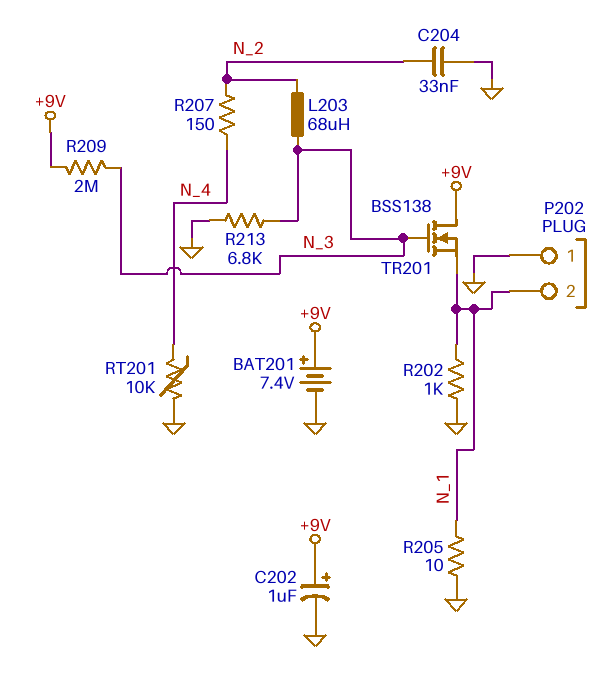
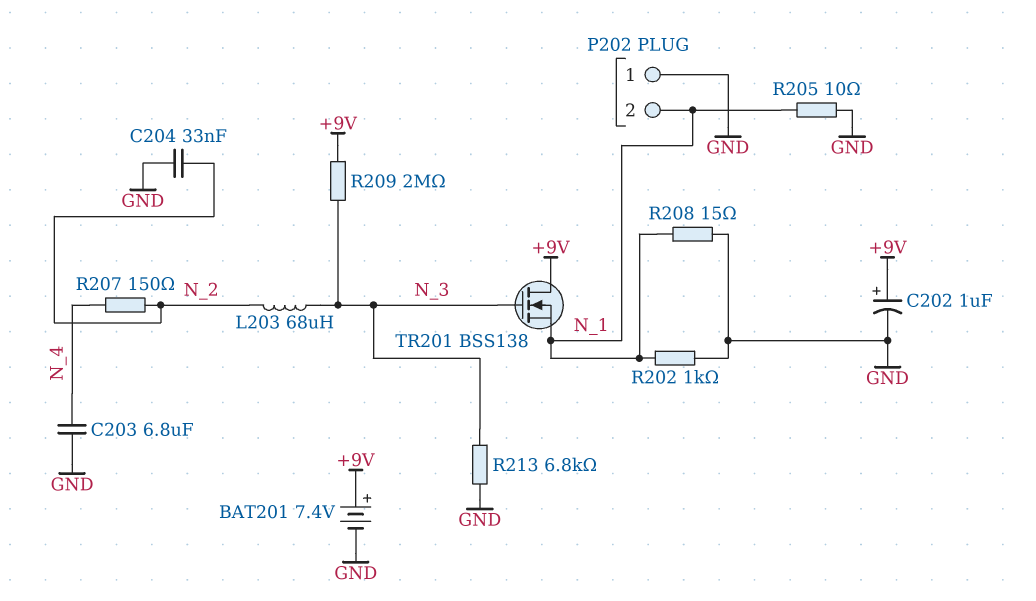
C203: none -> 6.8uF (GND, N_4)
R208: none -> 15 (GND, N_1)
RT201: 10k (GND, N_4) -> none

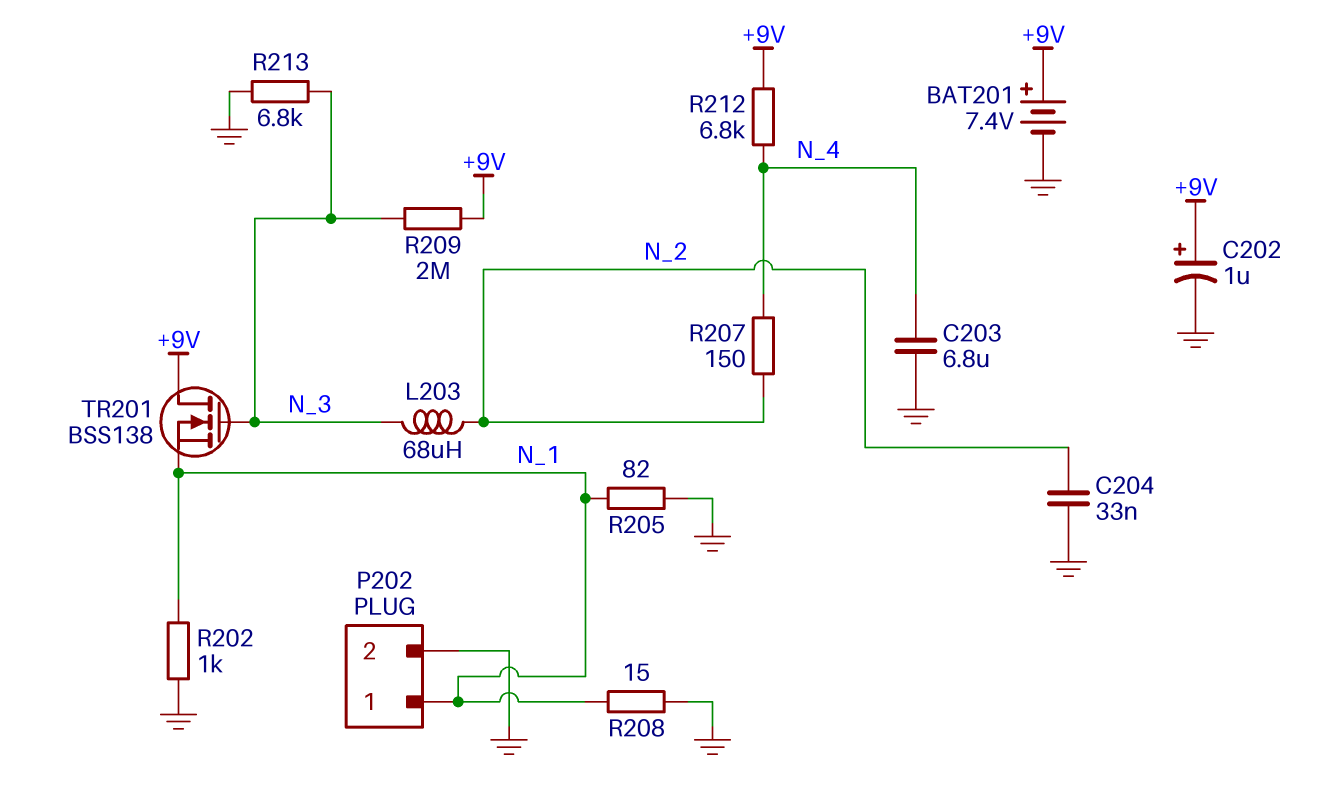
P202 pin 1: GND -> N_1
P202 pin 2: N_1 -> GND
R205: 10 (GND, N_1) -> 82 (GND, N_1)
R212: none -> 6.8k (+9V, N_4)

